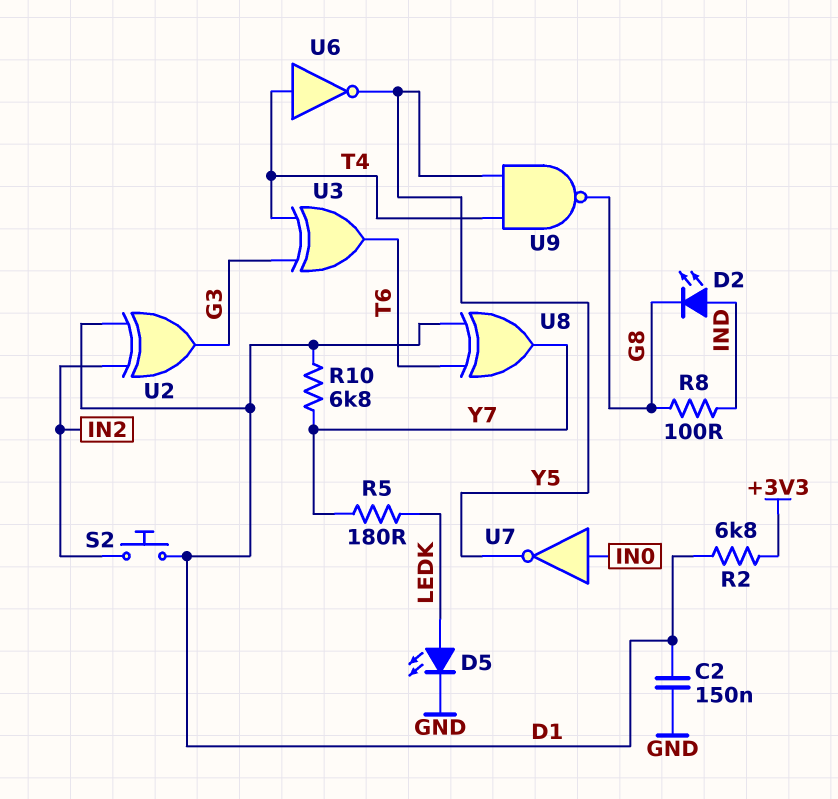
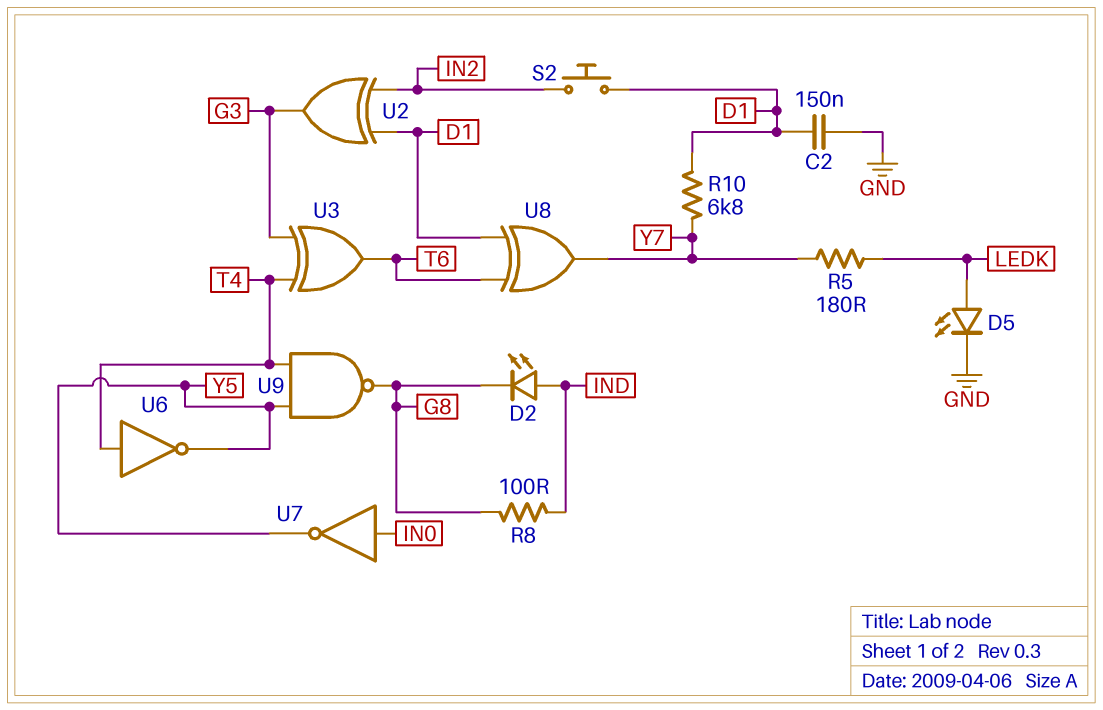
R2: 6.8k (+3V3, D1) -> none

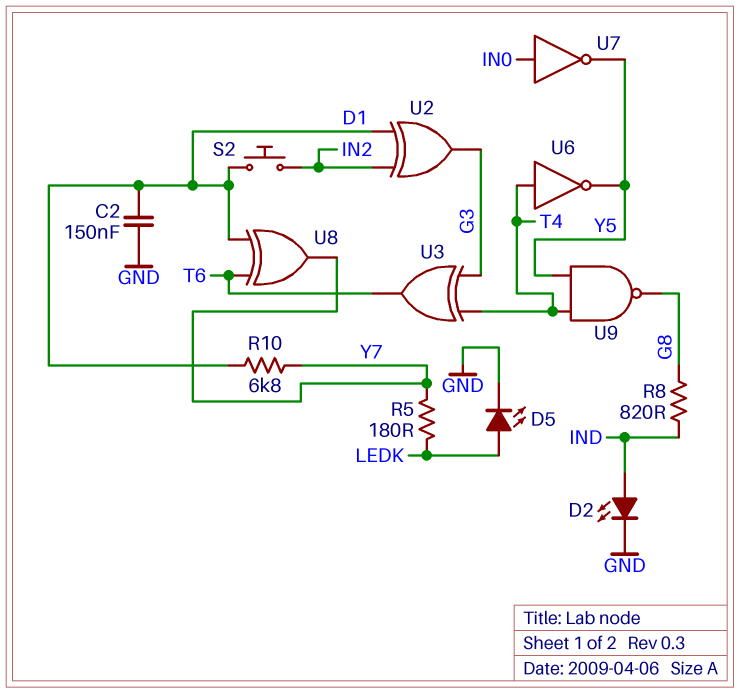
D2: LED (A IND, K G8) -> LED (A IND, K GND)
R8: 100 (G8, IND) -> 820 (G8, IND)

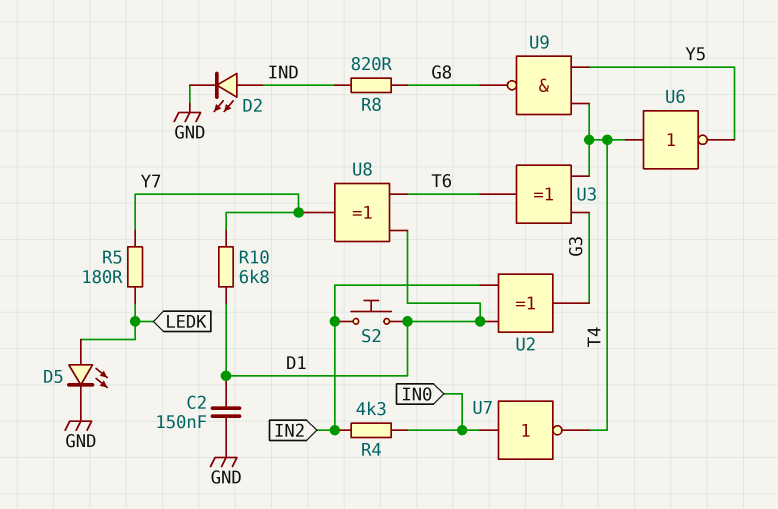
R4: none -> 4.3k (IN0, IN2)
U7: NOT (in IN0, out Y5) -> NOT (in IN0, out T4)

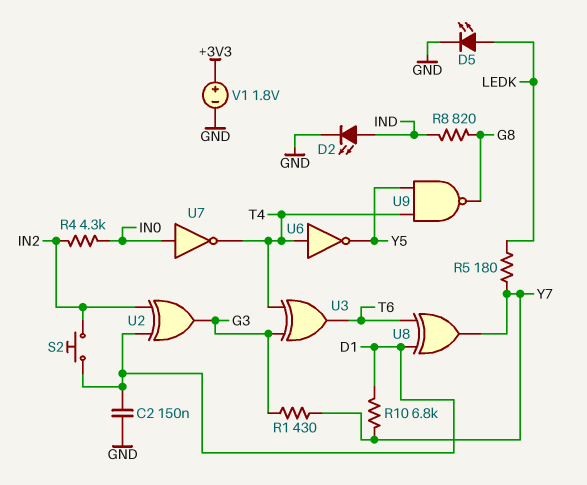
R1: none -> 430 (G3, Y7)
V1: none -> 1.8V (plus +3V3, minus GND)

